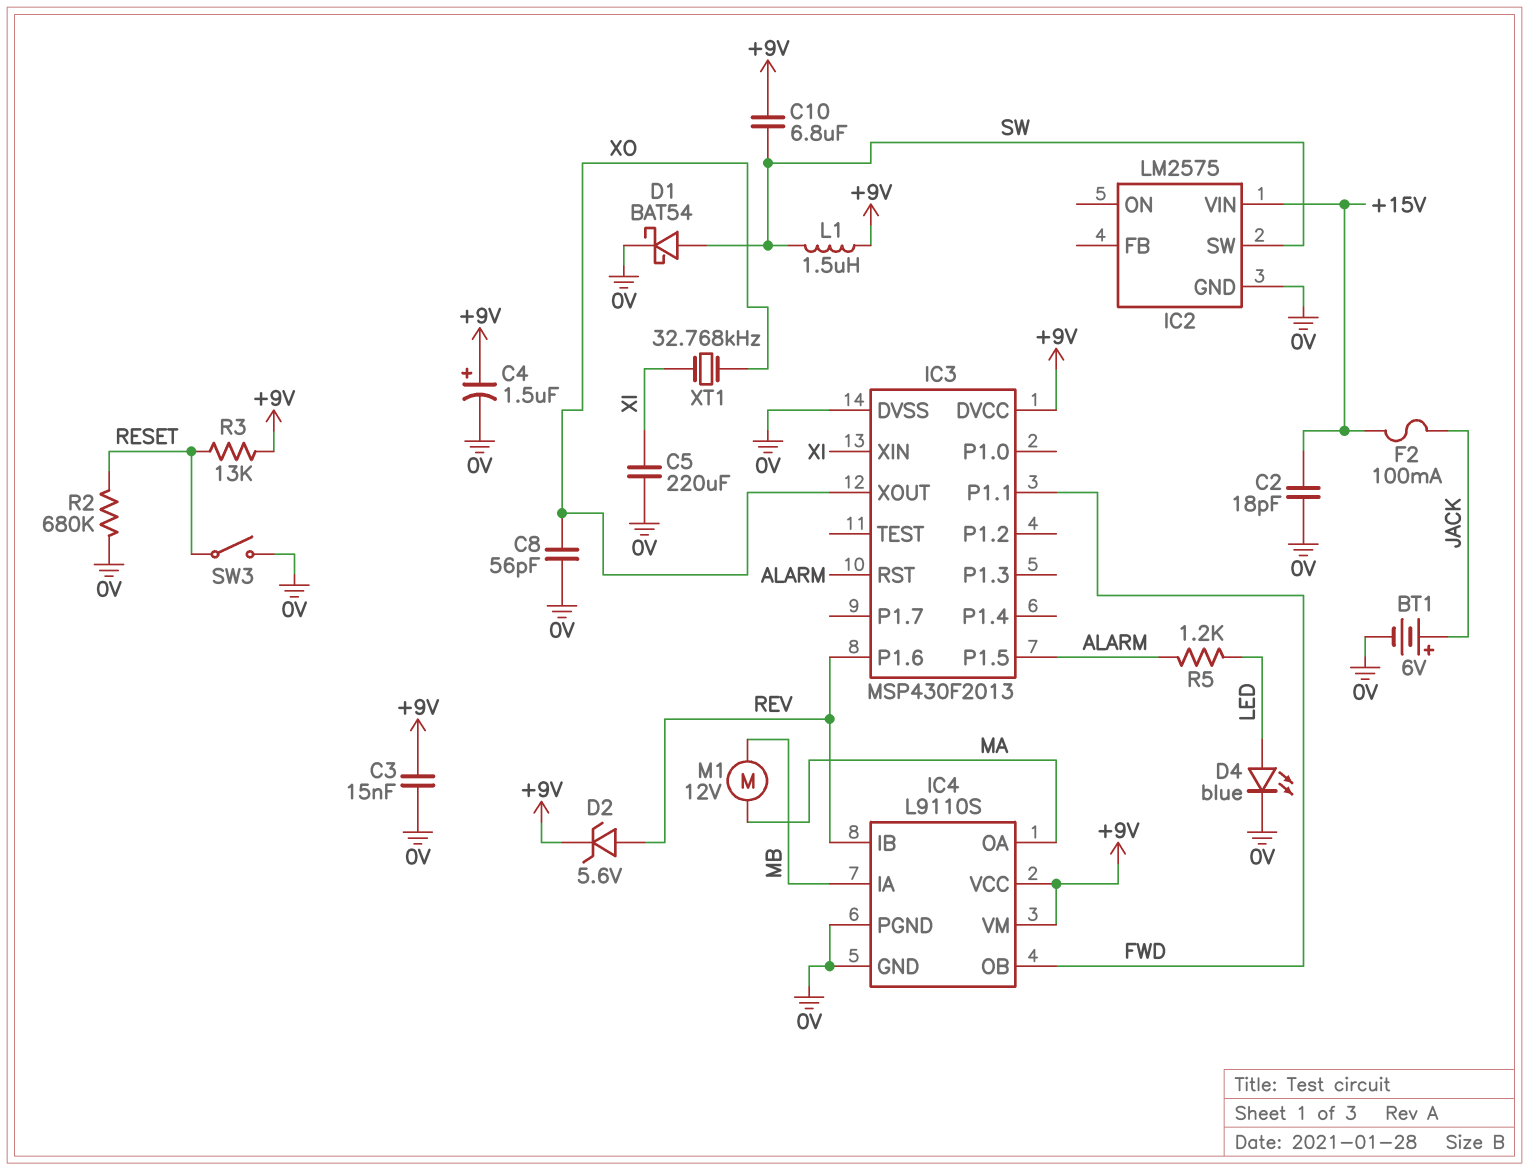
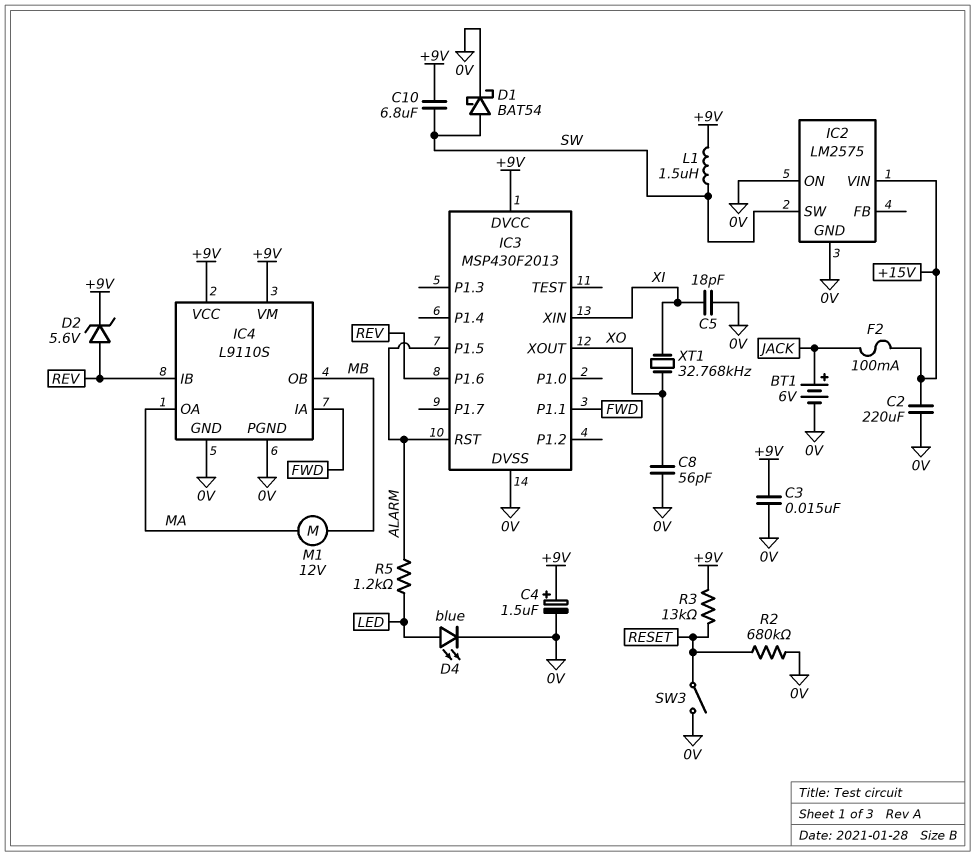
C2: 18pF (+15V, 0V) -> 220uF (+15V, 0V)
C5: 220uF (0V, XI) -> 18pF (0V, XI)
IC2 pin ON: none -> 0V
IC4 pin IA: MB -> FWD
IC4 pin OB: FWD -> MB

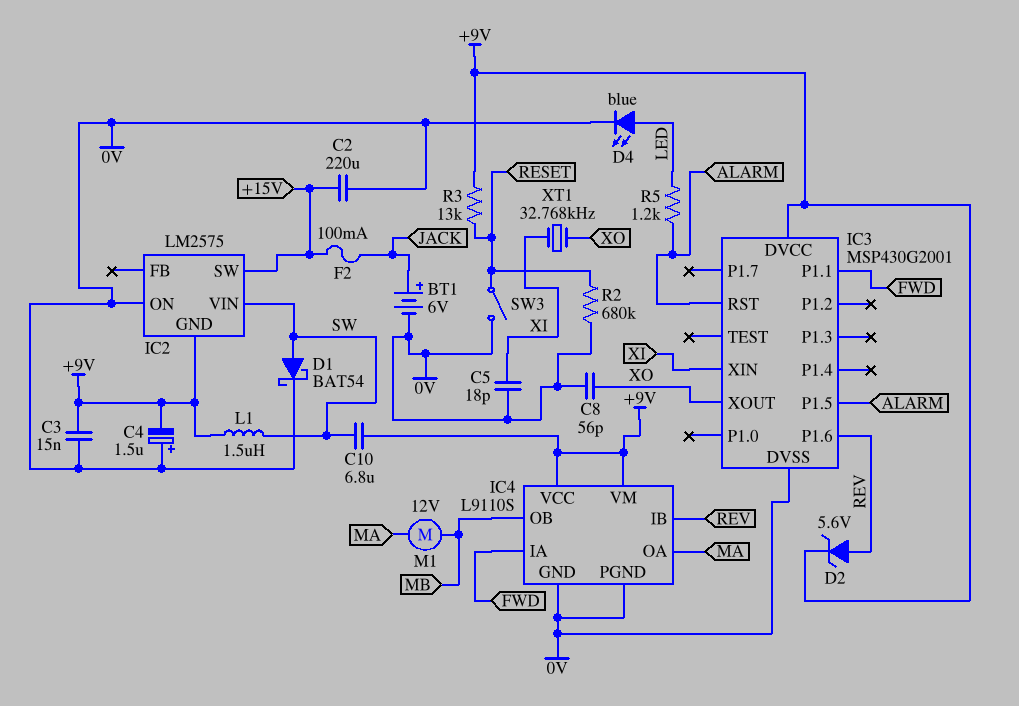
C4: 1.5uF (plus +9V, minus 0V) -> 1.5uF (plus 0V, minus +9V)
IC2 pin GND: 0V -> +9V
IC2 pin SW: SW -> +15V
IC2 pin VIN: +15V -> SW
IC3: MSP430F2013 -> MSP430G2001

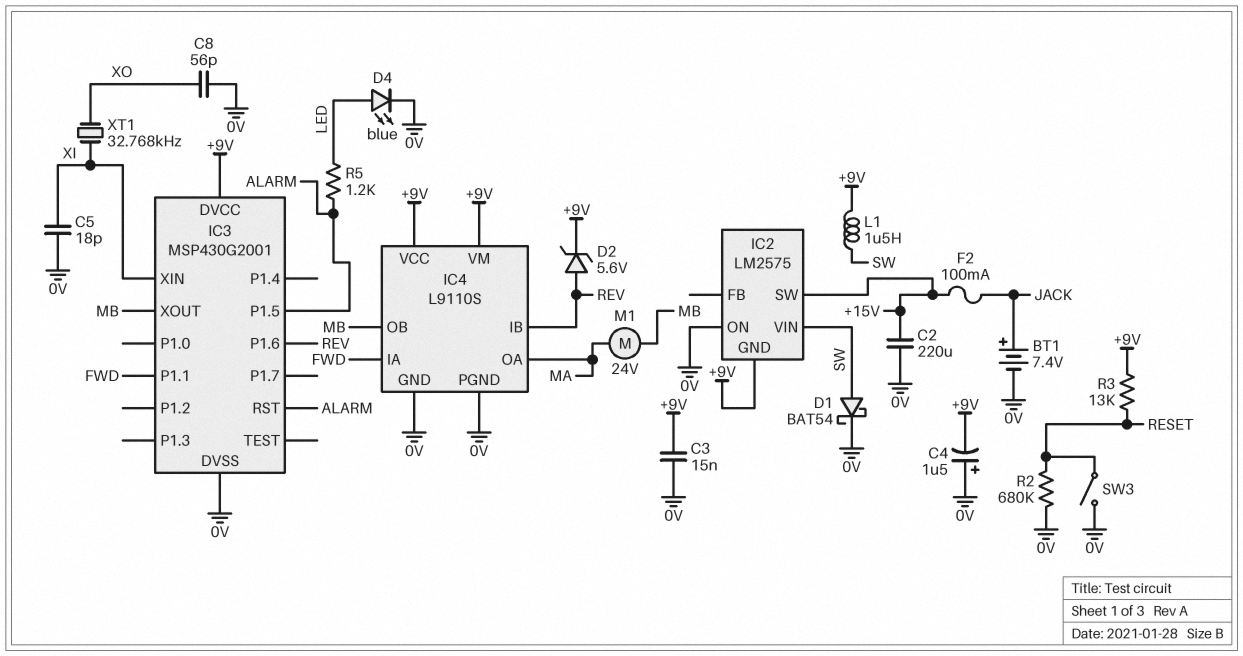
BT1: 6V (plus JACK, minus 0V) -> 7.4V (plus JACK, minus 0V)
C10: 6.8uF (+9V, SW) -> none
IC3 pin XOUT: XO -> MB
M1: motor 12V (MA, MB) -> motor 24V (MA, MB)

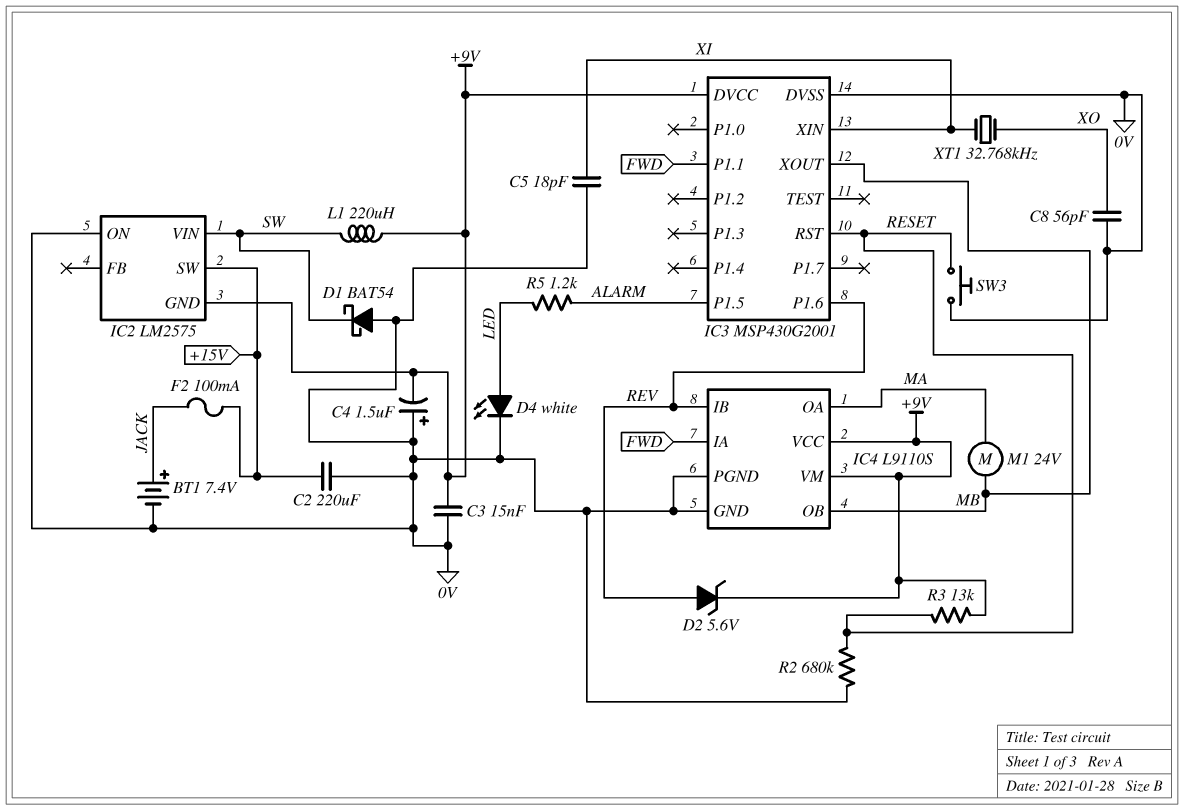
D1: schottky BAT54 (A SW, K 0V) -> schottky BAT54 (A 0V, K SW)
D4: LED blue (A LED, K 0V) -> LED white (A LED, K 0V)
IC3 pin RST: ALARM -> RESET
L1: 1.5uH (+9V, SW) -> 220uH (+9V, SW)
SW3: switch (0V, RESET) -> button (0V, RESET)

